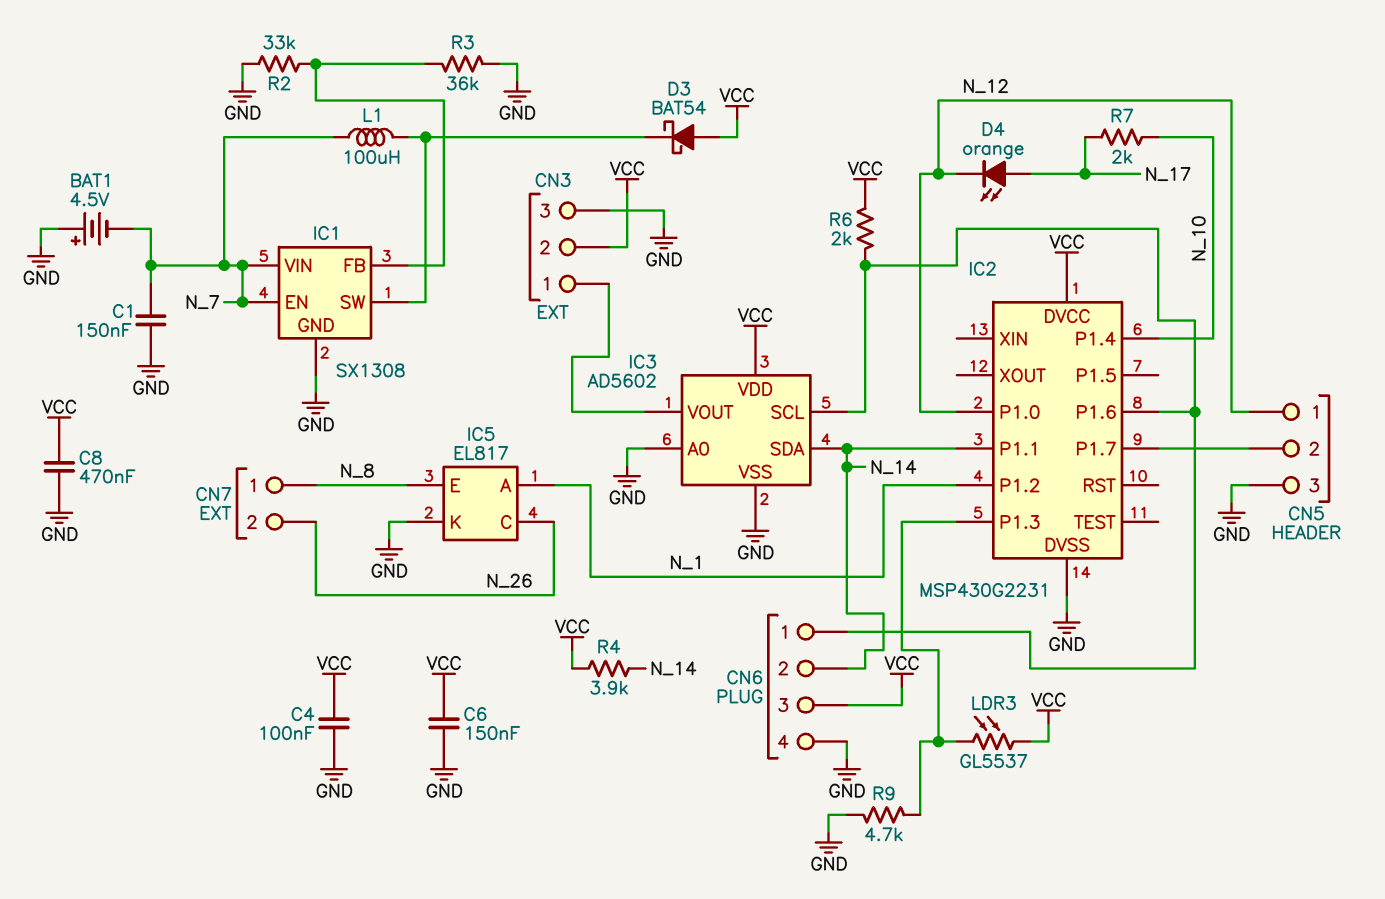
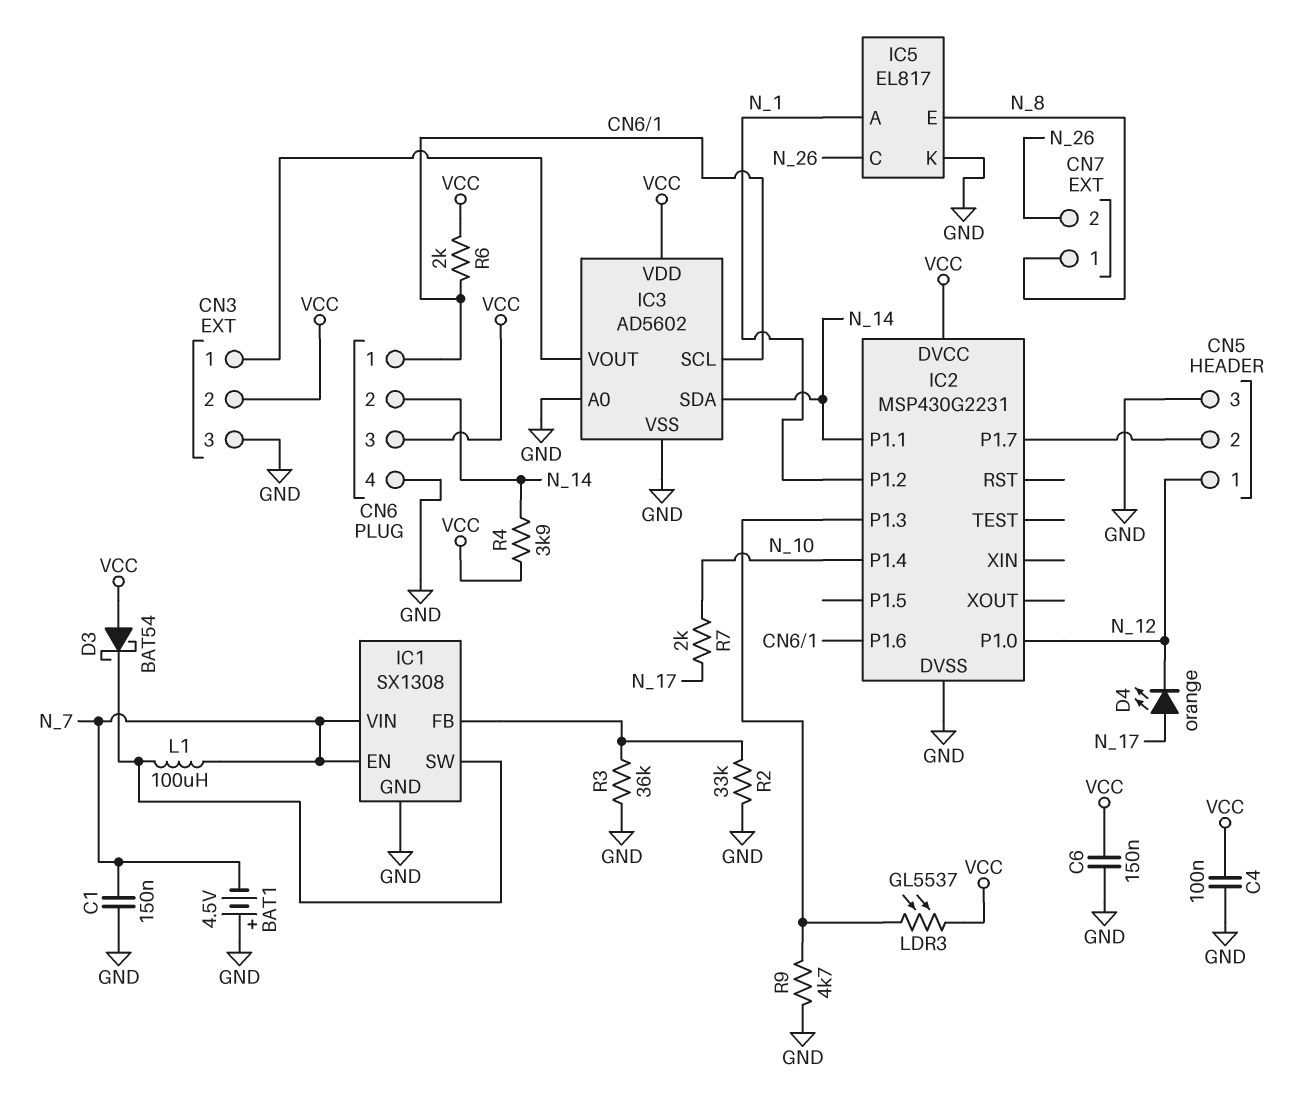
C8: 470nF (GND, VCC) -> none

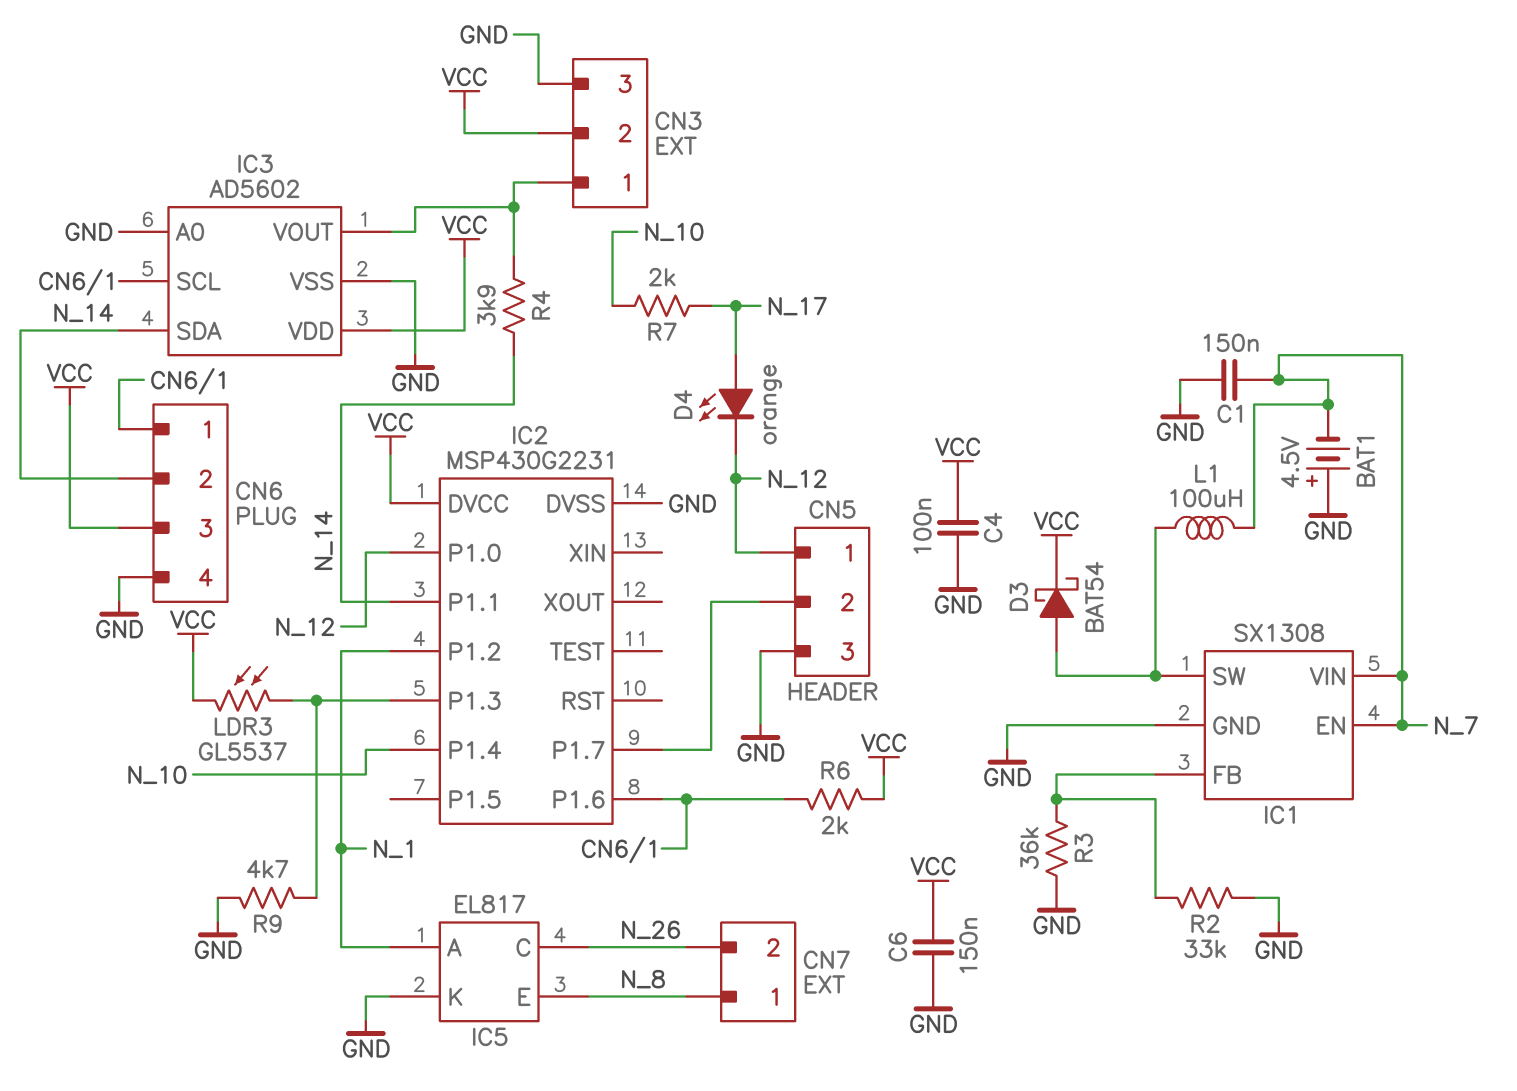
D3: schottky BAT54 (A VCC, K IC1/SW) -> schottky BAT54 (A IC1/SW, K VCC)
R4: 3.9k (N_14, VCC) -> 3.9k (CN3/1, N_14)

